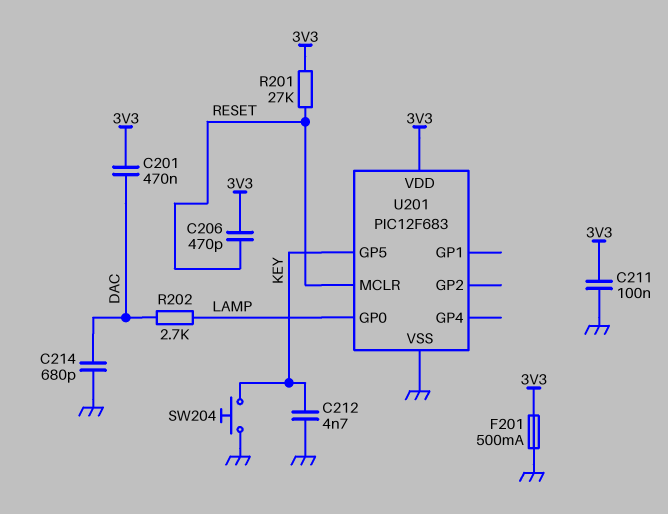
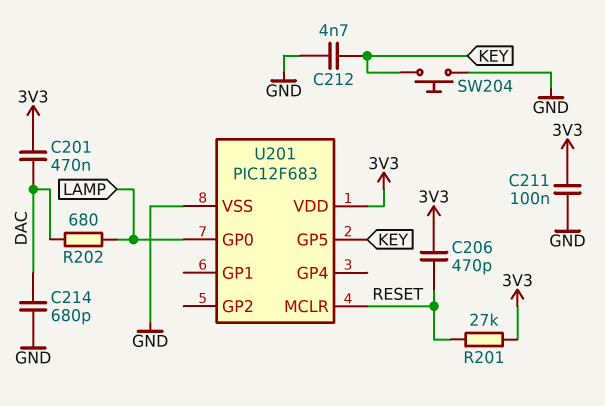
F201: 500mA (3V3, GND) -> none
R202: 2.7k (DAC, LAMP) -> 680 (DAC, LAMP)

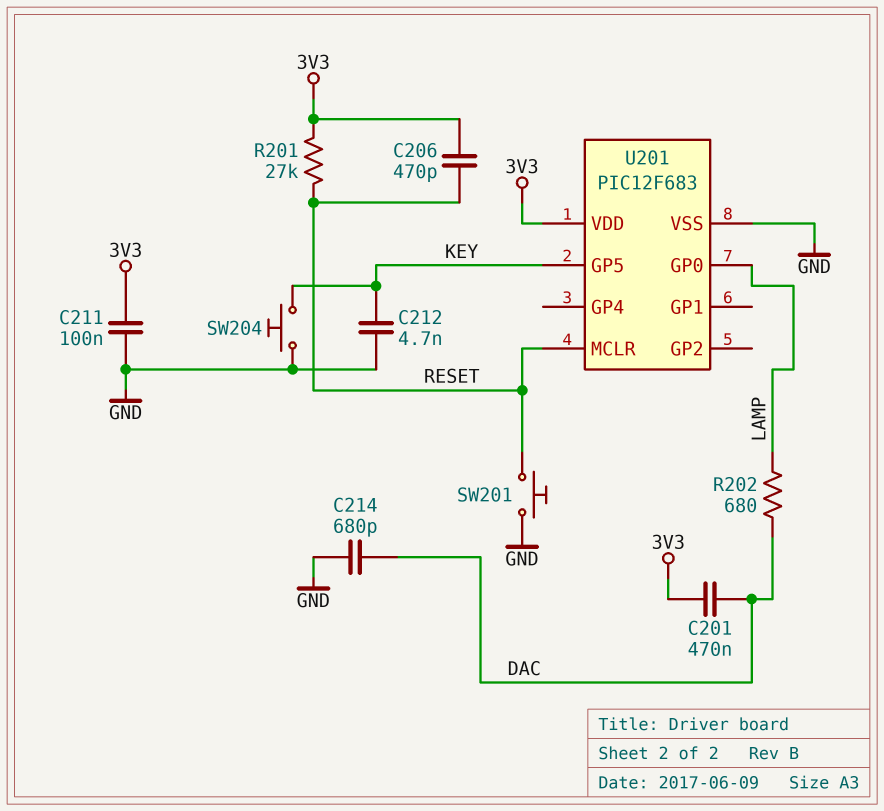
SW201: none -> button (GND, RESET)

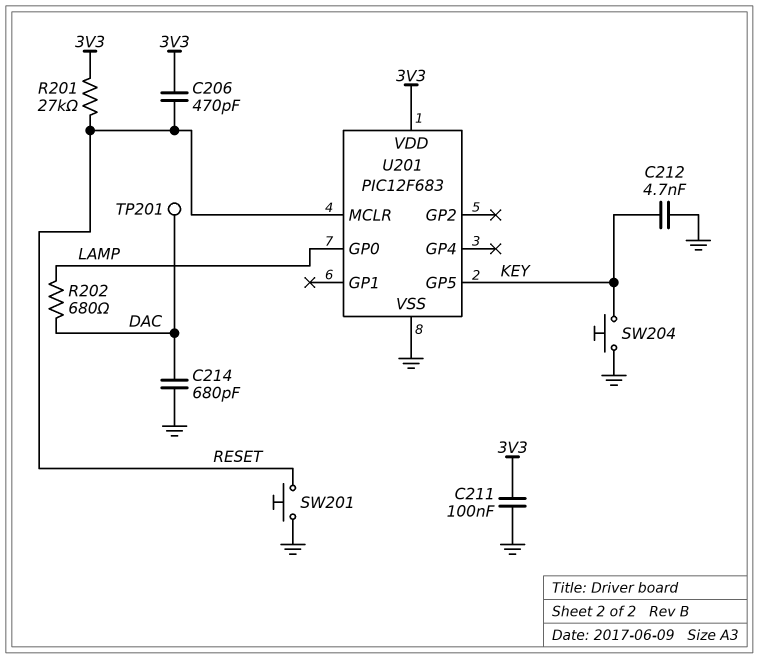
C201: 470nF (3V3, DAC) -> none
TP201: none -> test point (DAC)

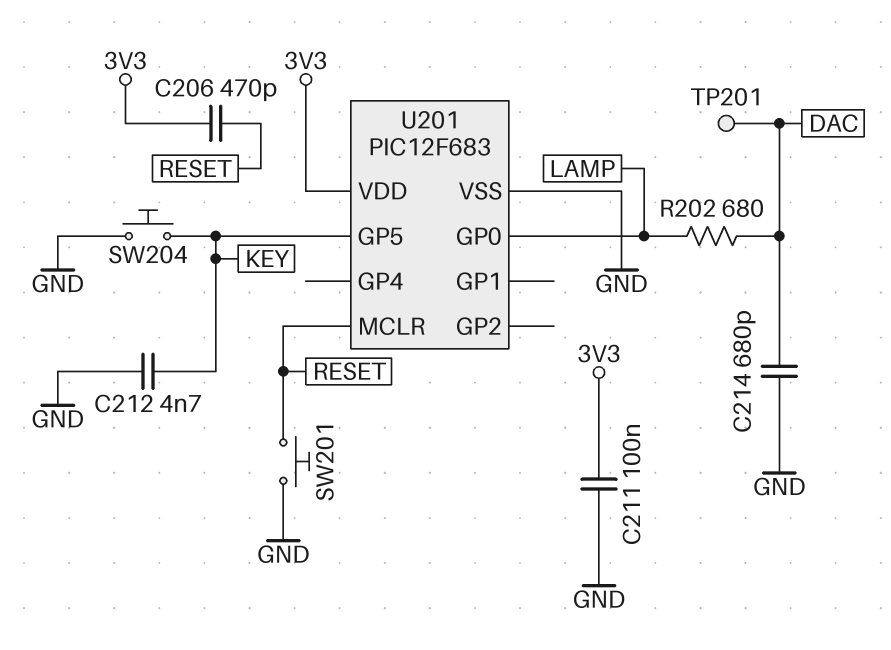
R201: 27k (3V3, RESET) -> none

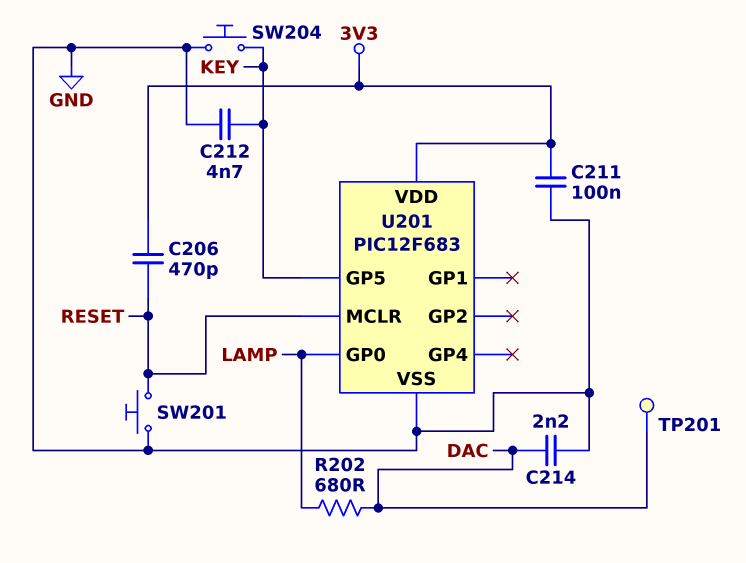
C214: 680pF (DAC, GND) -> 2.2nF (DAC, GND)

